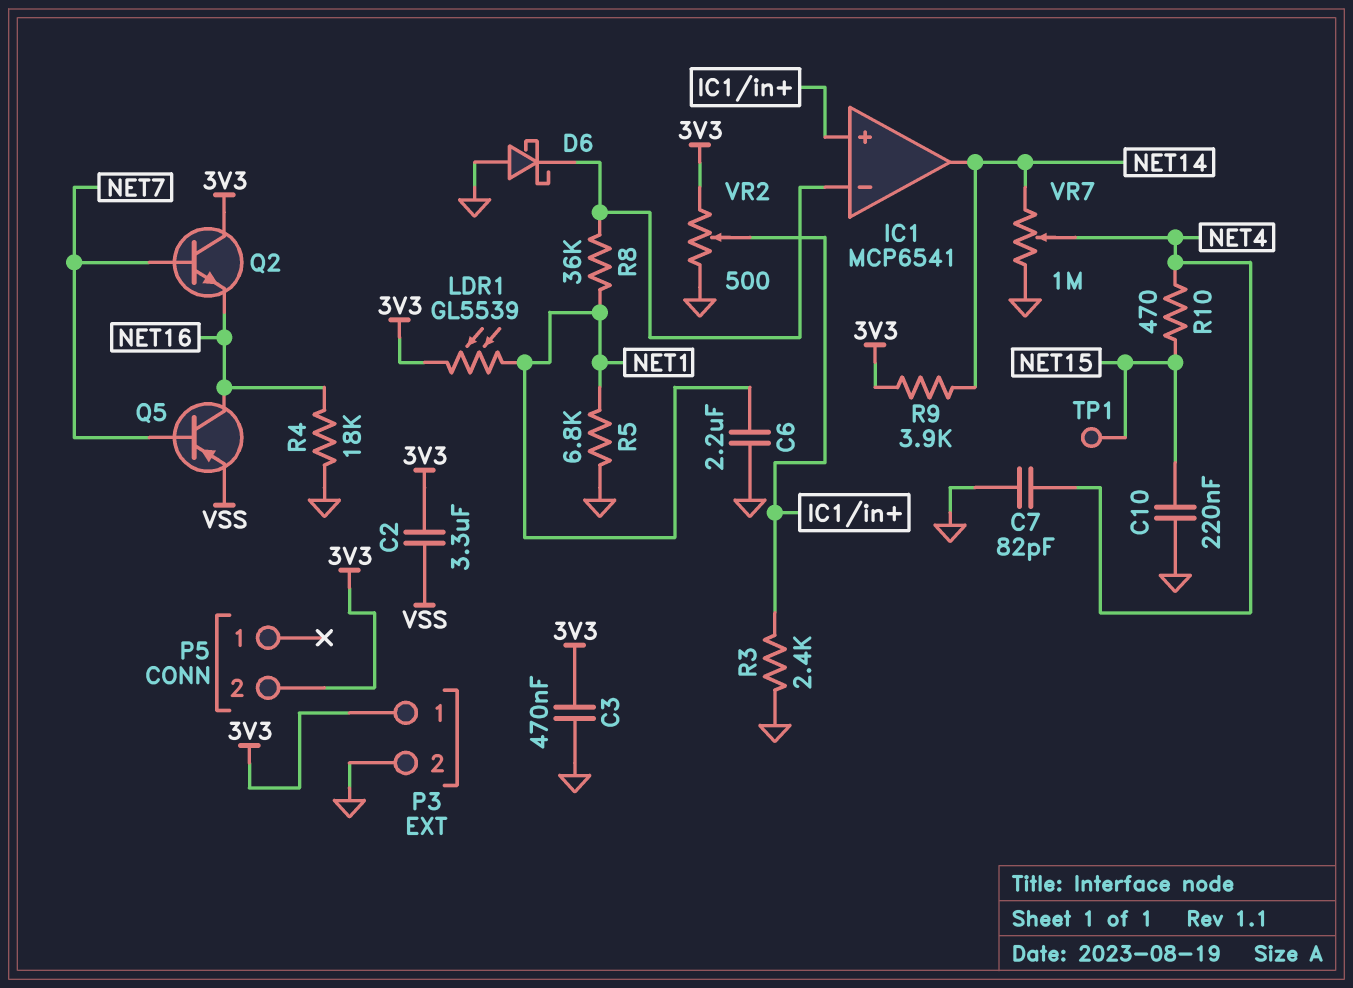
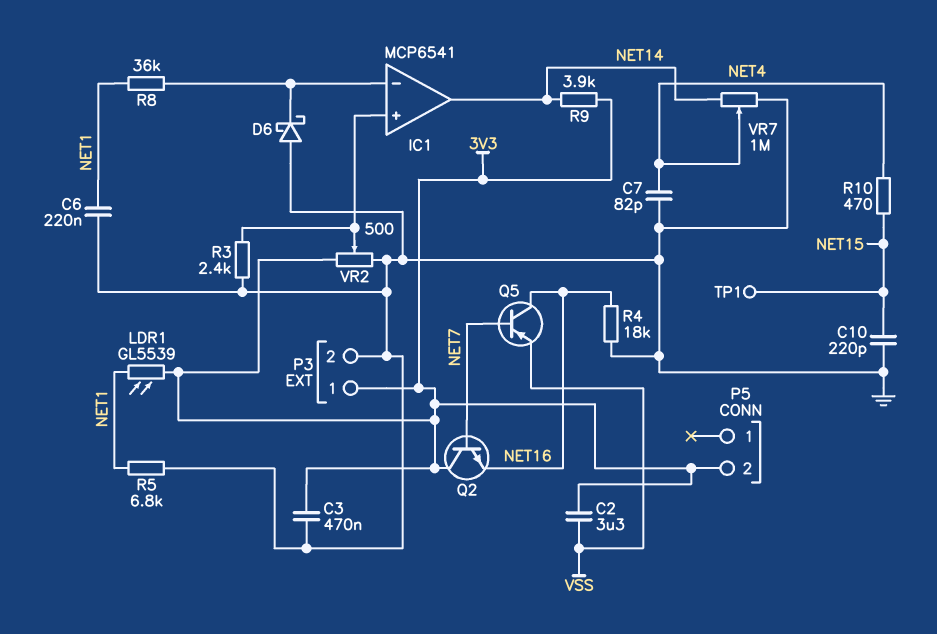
C6: 2.2uF (GND, NET1) -> 220nF (GND, NET1)
C10: 220nF (GND, NET15) -> 220pF (GND, NET15)

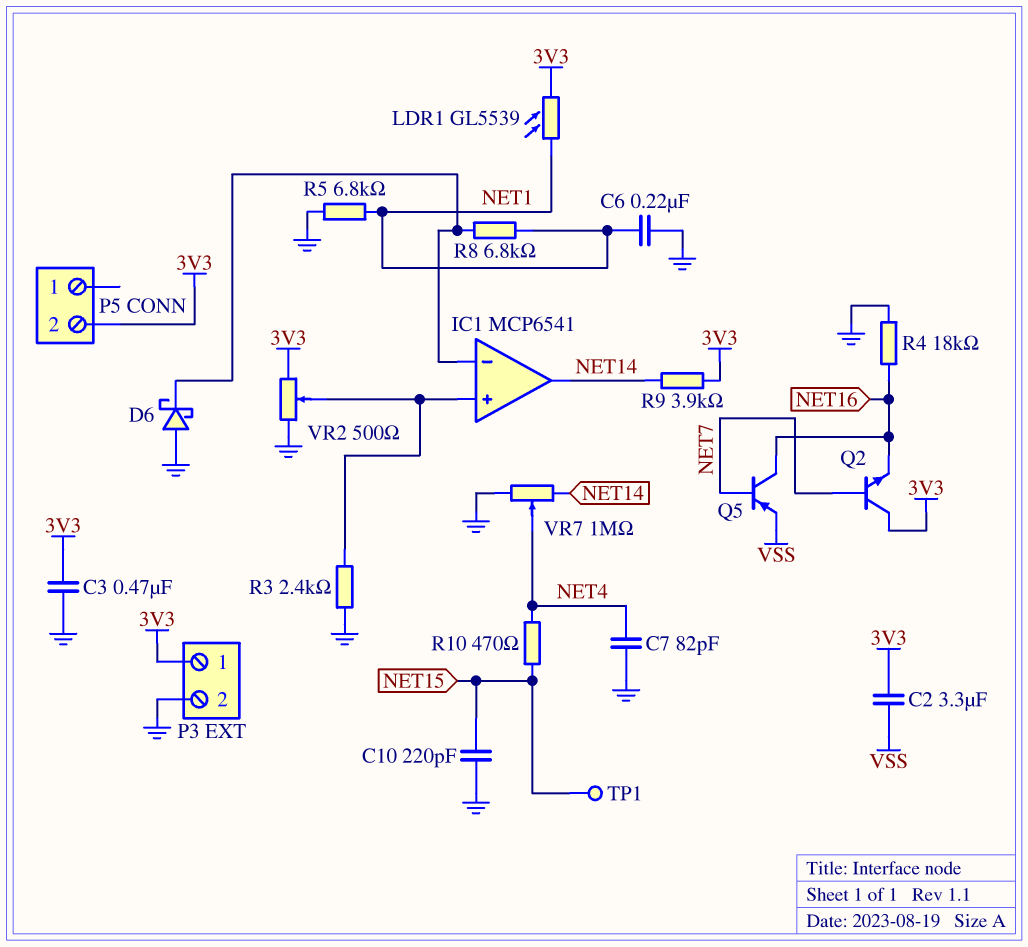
R8: 36k (IC1/in-, NET1) -> 6.8k (IC1/in-, NET1)

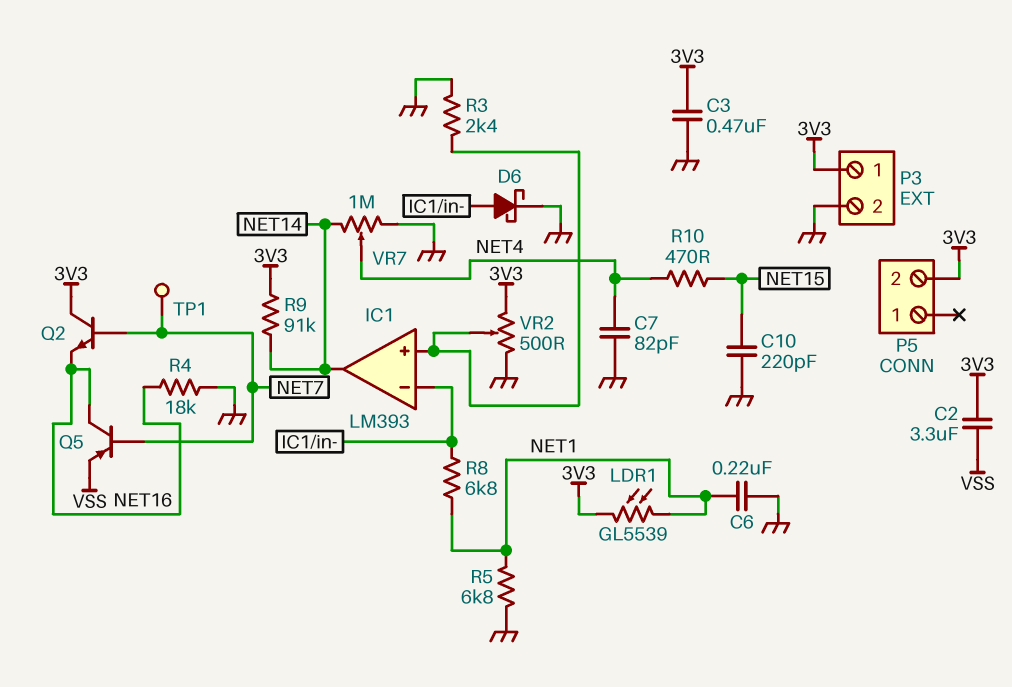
D6: schottky (A GND, K IC1/in-) -> schottky (A IC1/in-, K GND)
IC1: MCP6541 -> LM393
R9: 3.9k (3V3, NET14) -> 91k (3V3, NET14)
TP1: test point (NET15) -> test point (NET7)

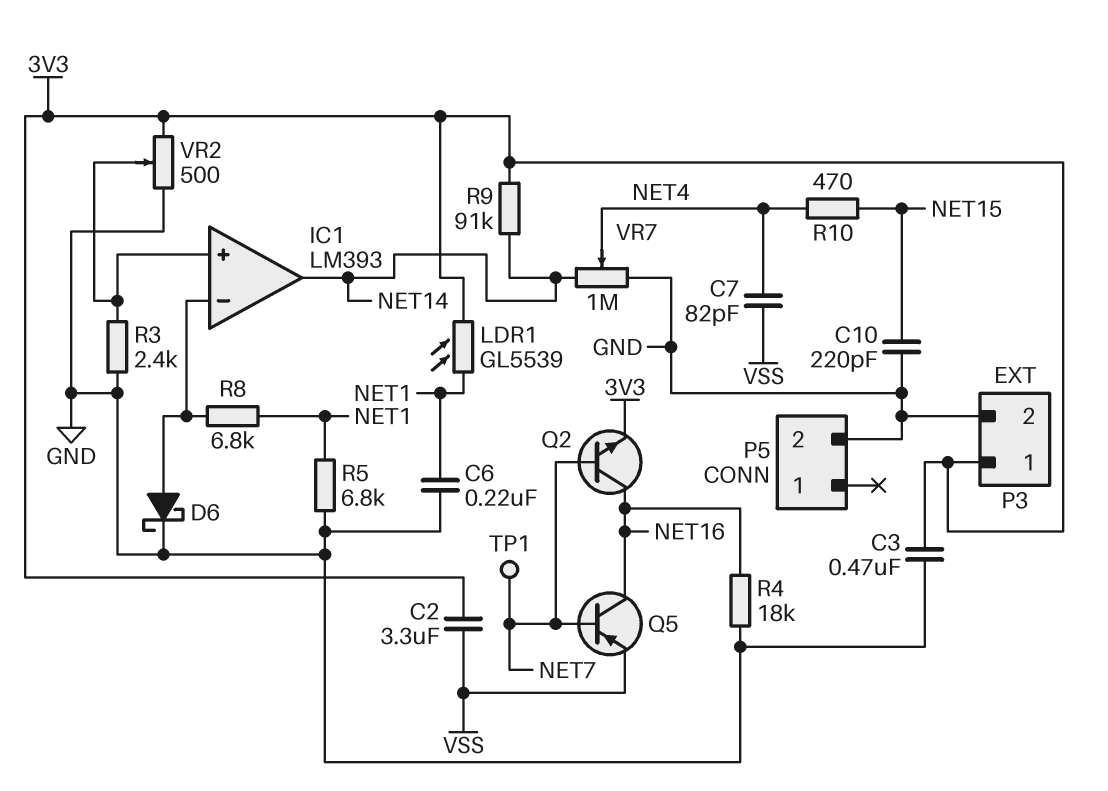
C7: 82pF (GND, NET4) -> 82pF (NET4, VSS)
P5 pin 2: 3V3 -> GND
Q2: NPN (B NET7, C 3V3, E NET16) -> NPN (B NET7, C NET16, E 3V3)

